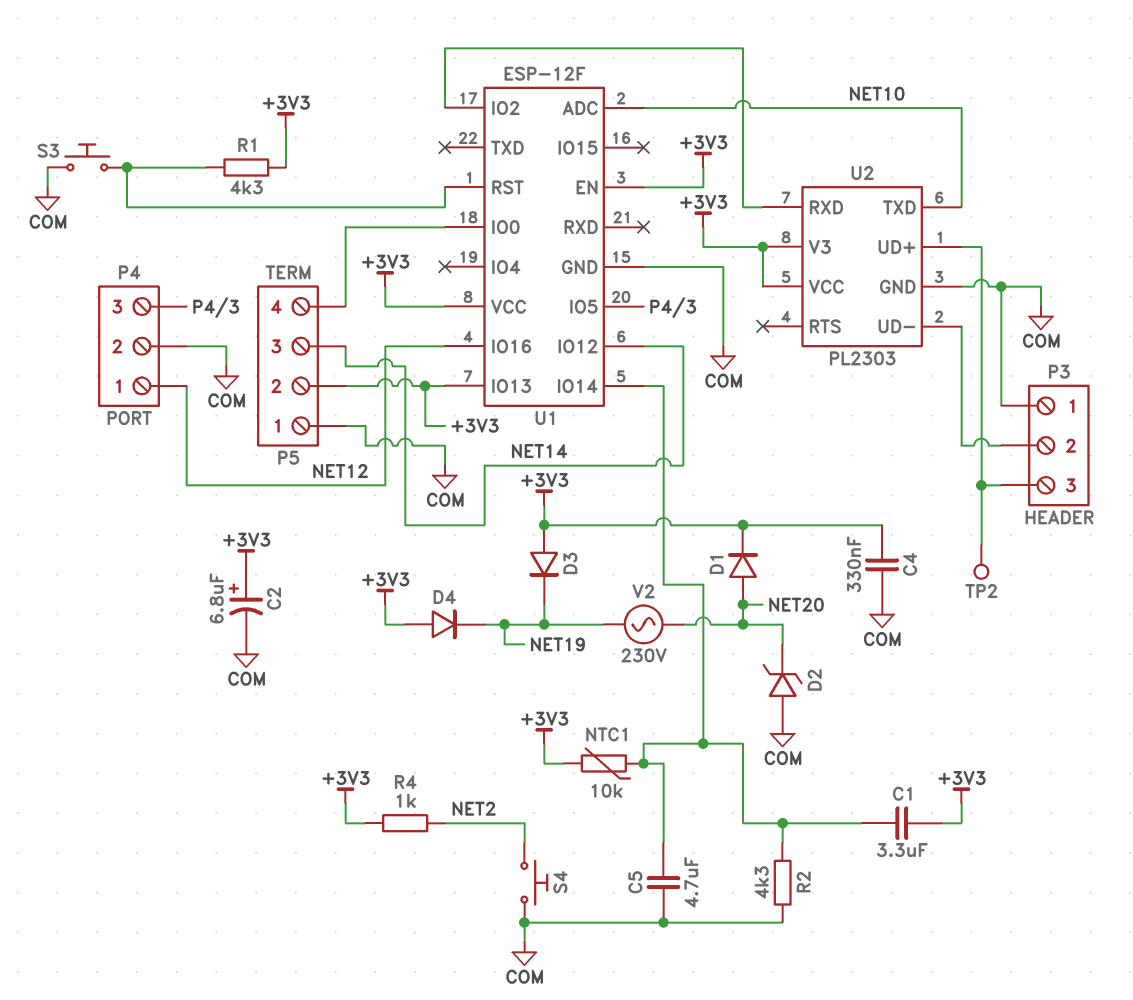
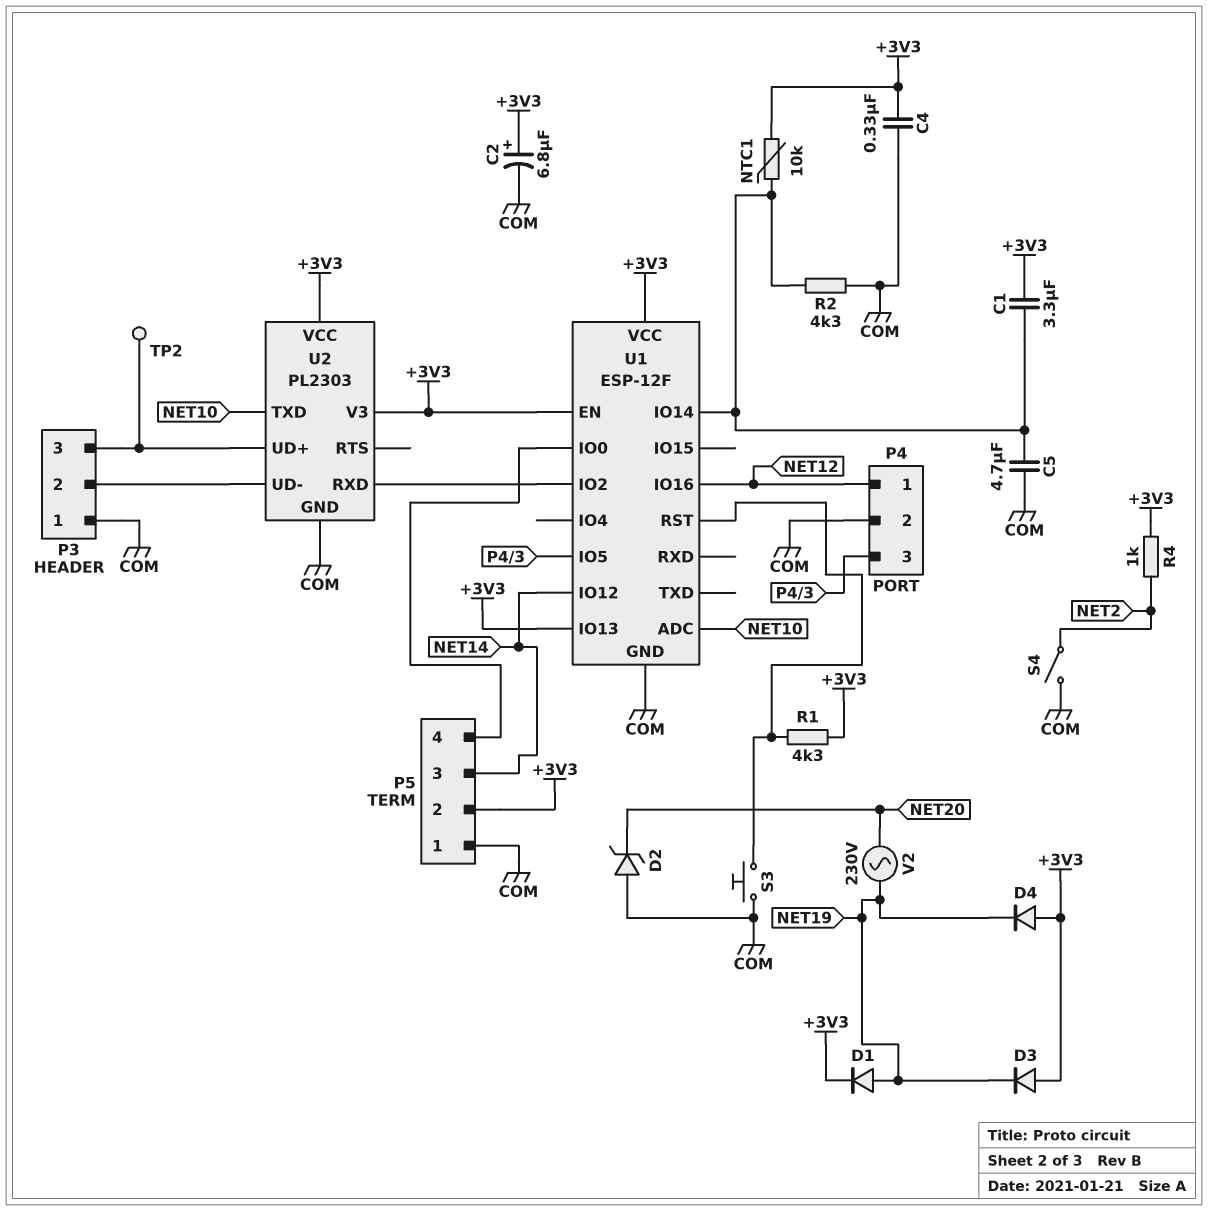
D1: diode (A NET20, K +3V3) -> diode (A NET19, K +3V3)
S4: button (COM, NET2) -> switch (COM, NET2)

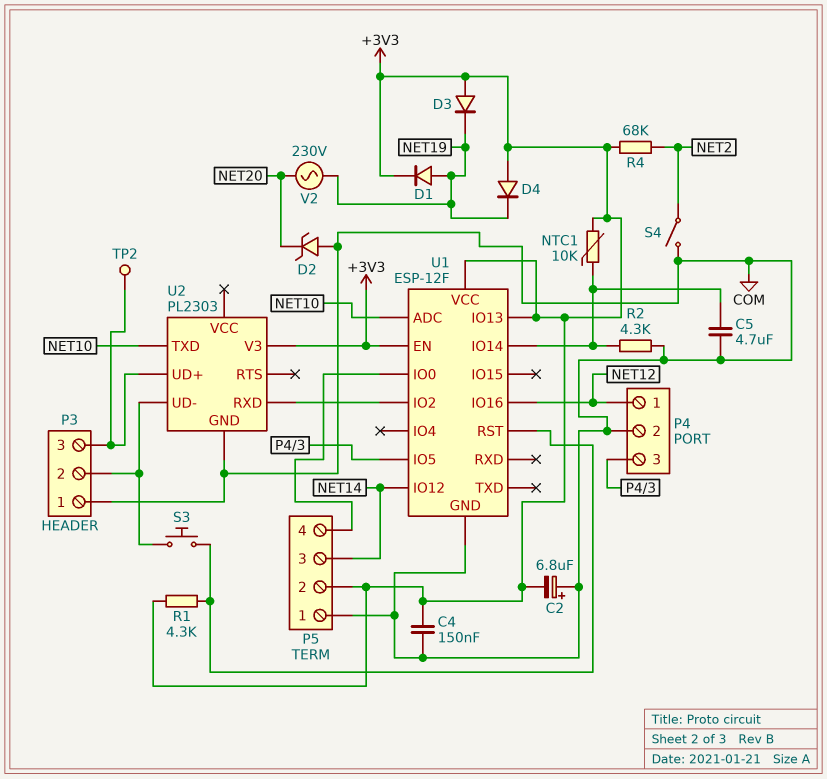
C1: 3.3uF (+3V3, U1/IO14) -> none
C2: 6.8uF (plus +3V3, minus COM) -> 6.8uF (plus COM, minus +3V3)
C4: 330nF (+3V3, COM) -> 150nF (+3V3, COM)
R4: 1k (+3V3, NET2) -> 68k (+3V3, NET2)
S3: button (COM, U1/RST) -> button (P3/2, U1/RST)
U2 pin VCC: +3V3 -> none

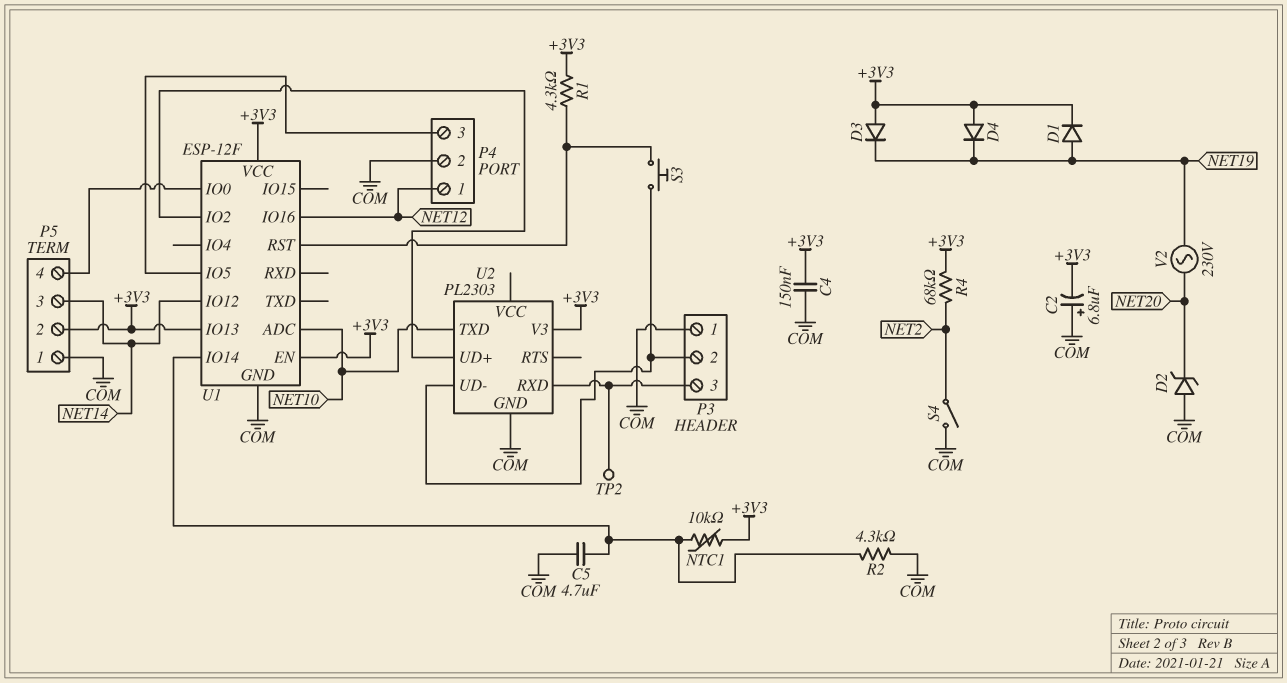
U2 pin RXD: U1/IO2 -> P3/3
U2 pin UD+: P3/3 -> U1/IO2

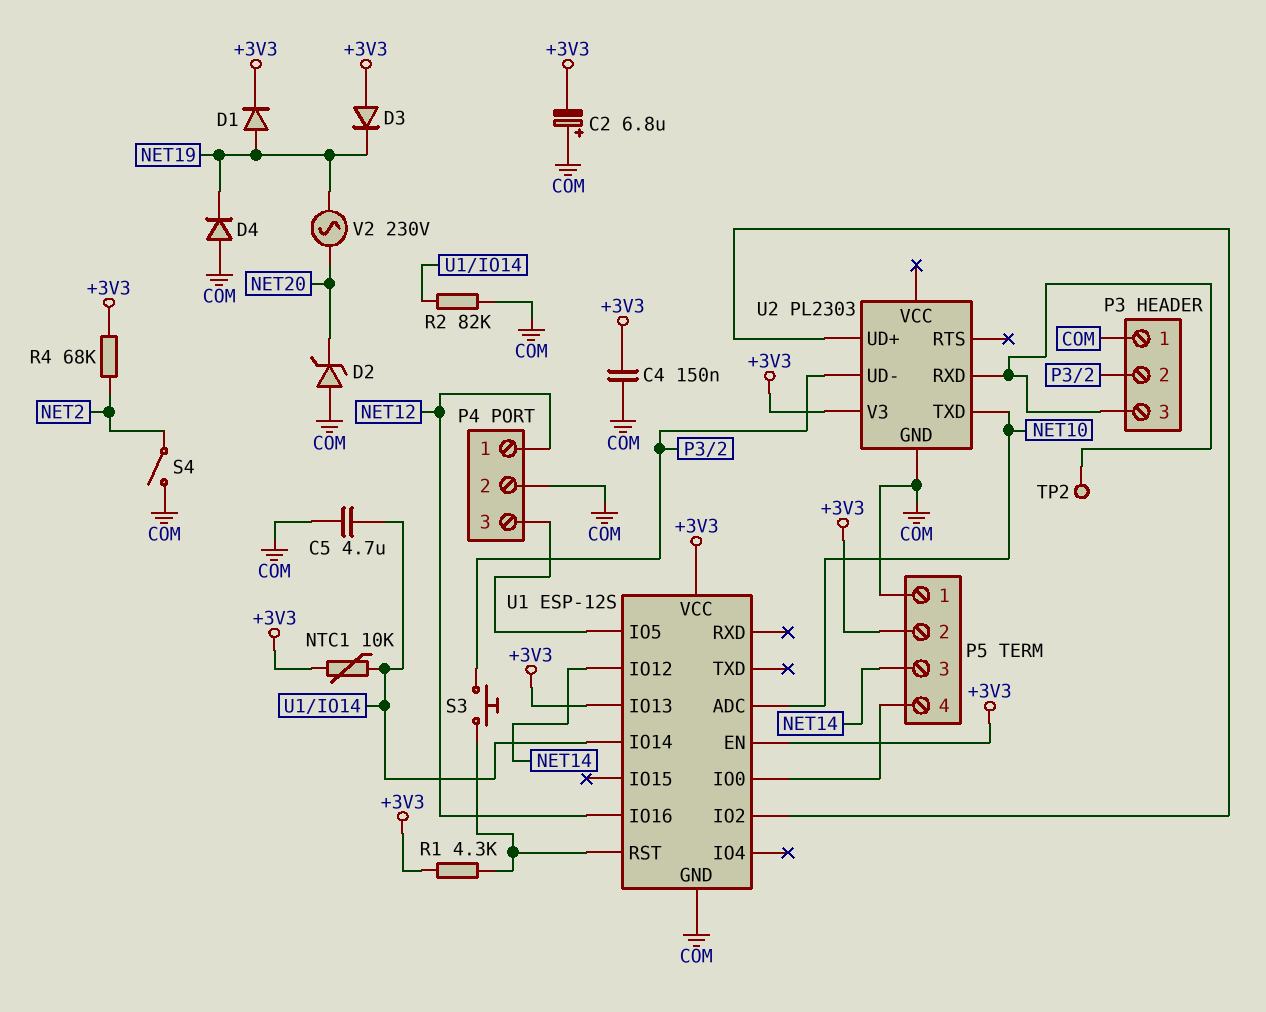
D4: diode (A +3V3, K NET19) -> diode (A COM, K NET19)
R2: 4.3k (COM, U1/IO14) -> 82k (COM, U1/IO14)
U1: ESP-12F -> ESP-12S

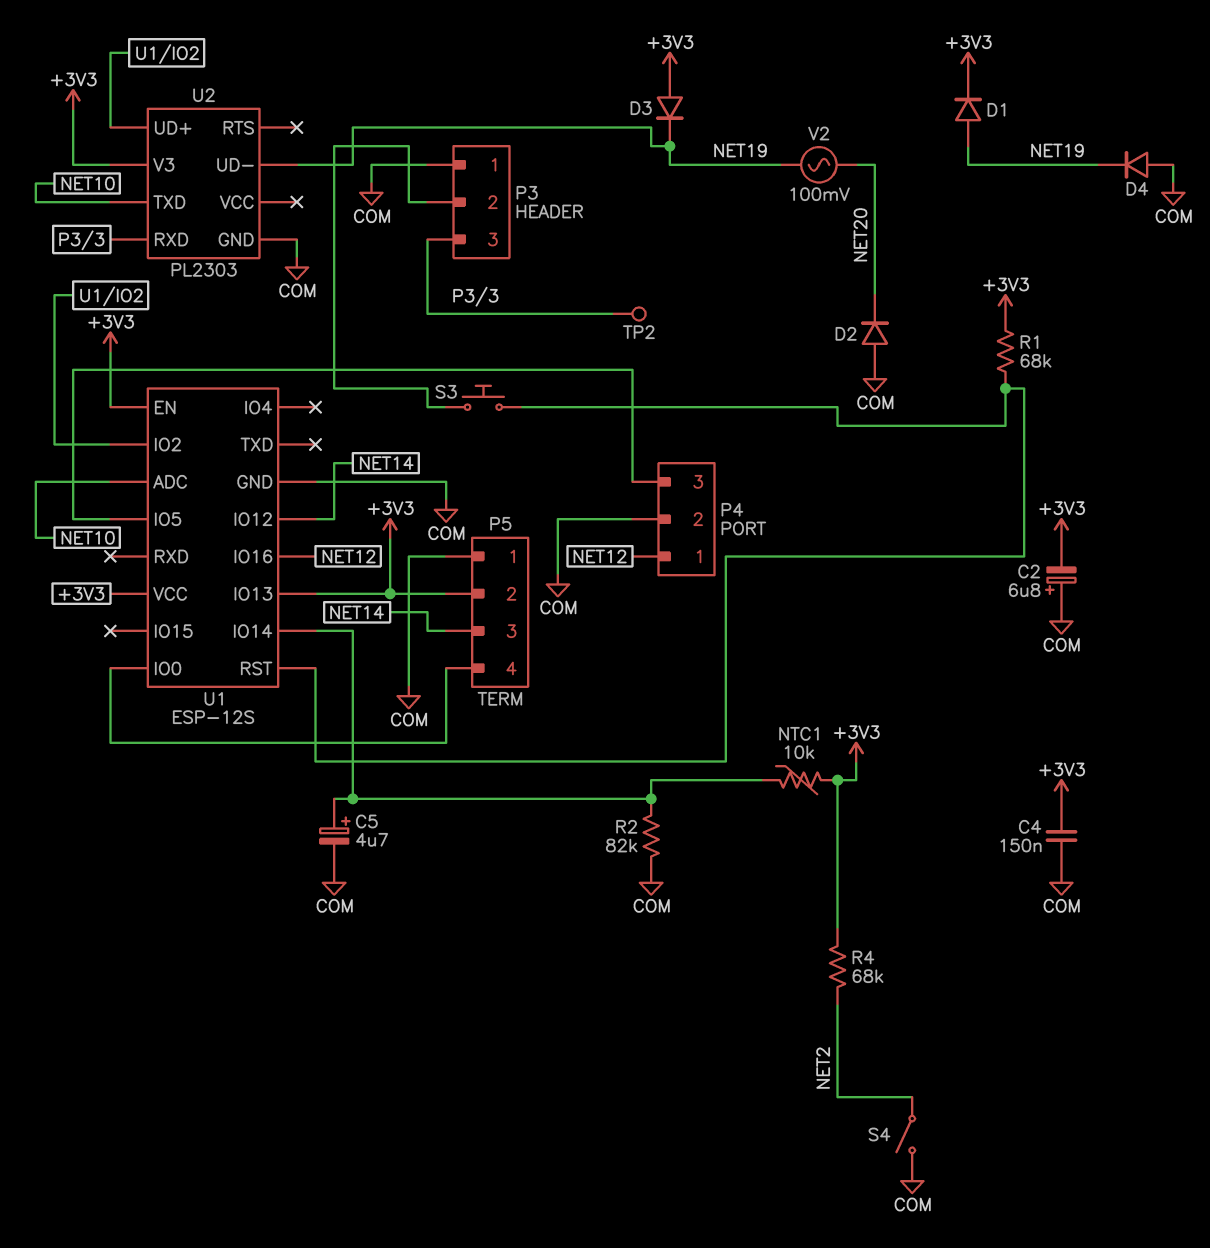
C5: 4.7uF (COM, U1/IO14) -> 4.7uF (plus U1/IO14, minus COM)
D2: zener (A COM, K NET20) -> diode (A COM, K NET20)
R1: 4.3k (+3V3, U1/RST) -> 68k (+3V3, U1/RST)
U2 pin UD-: P3/2 -> NET19
V2: AC 230V (NET19, NET20) -> AC 100mV (NET19, NET20)

